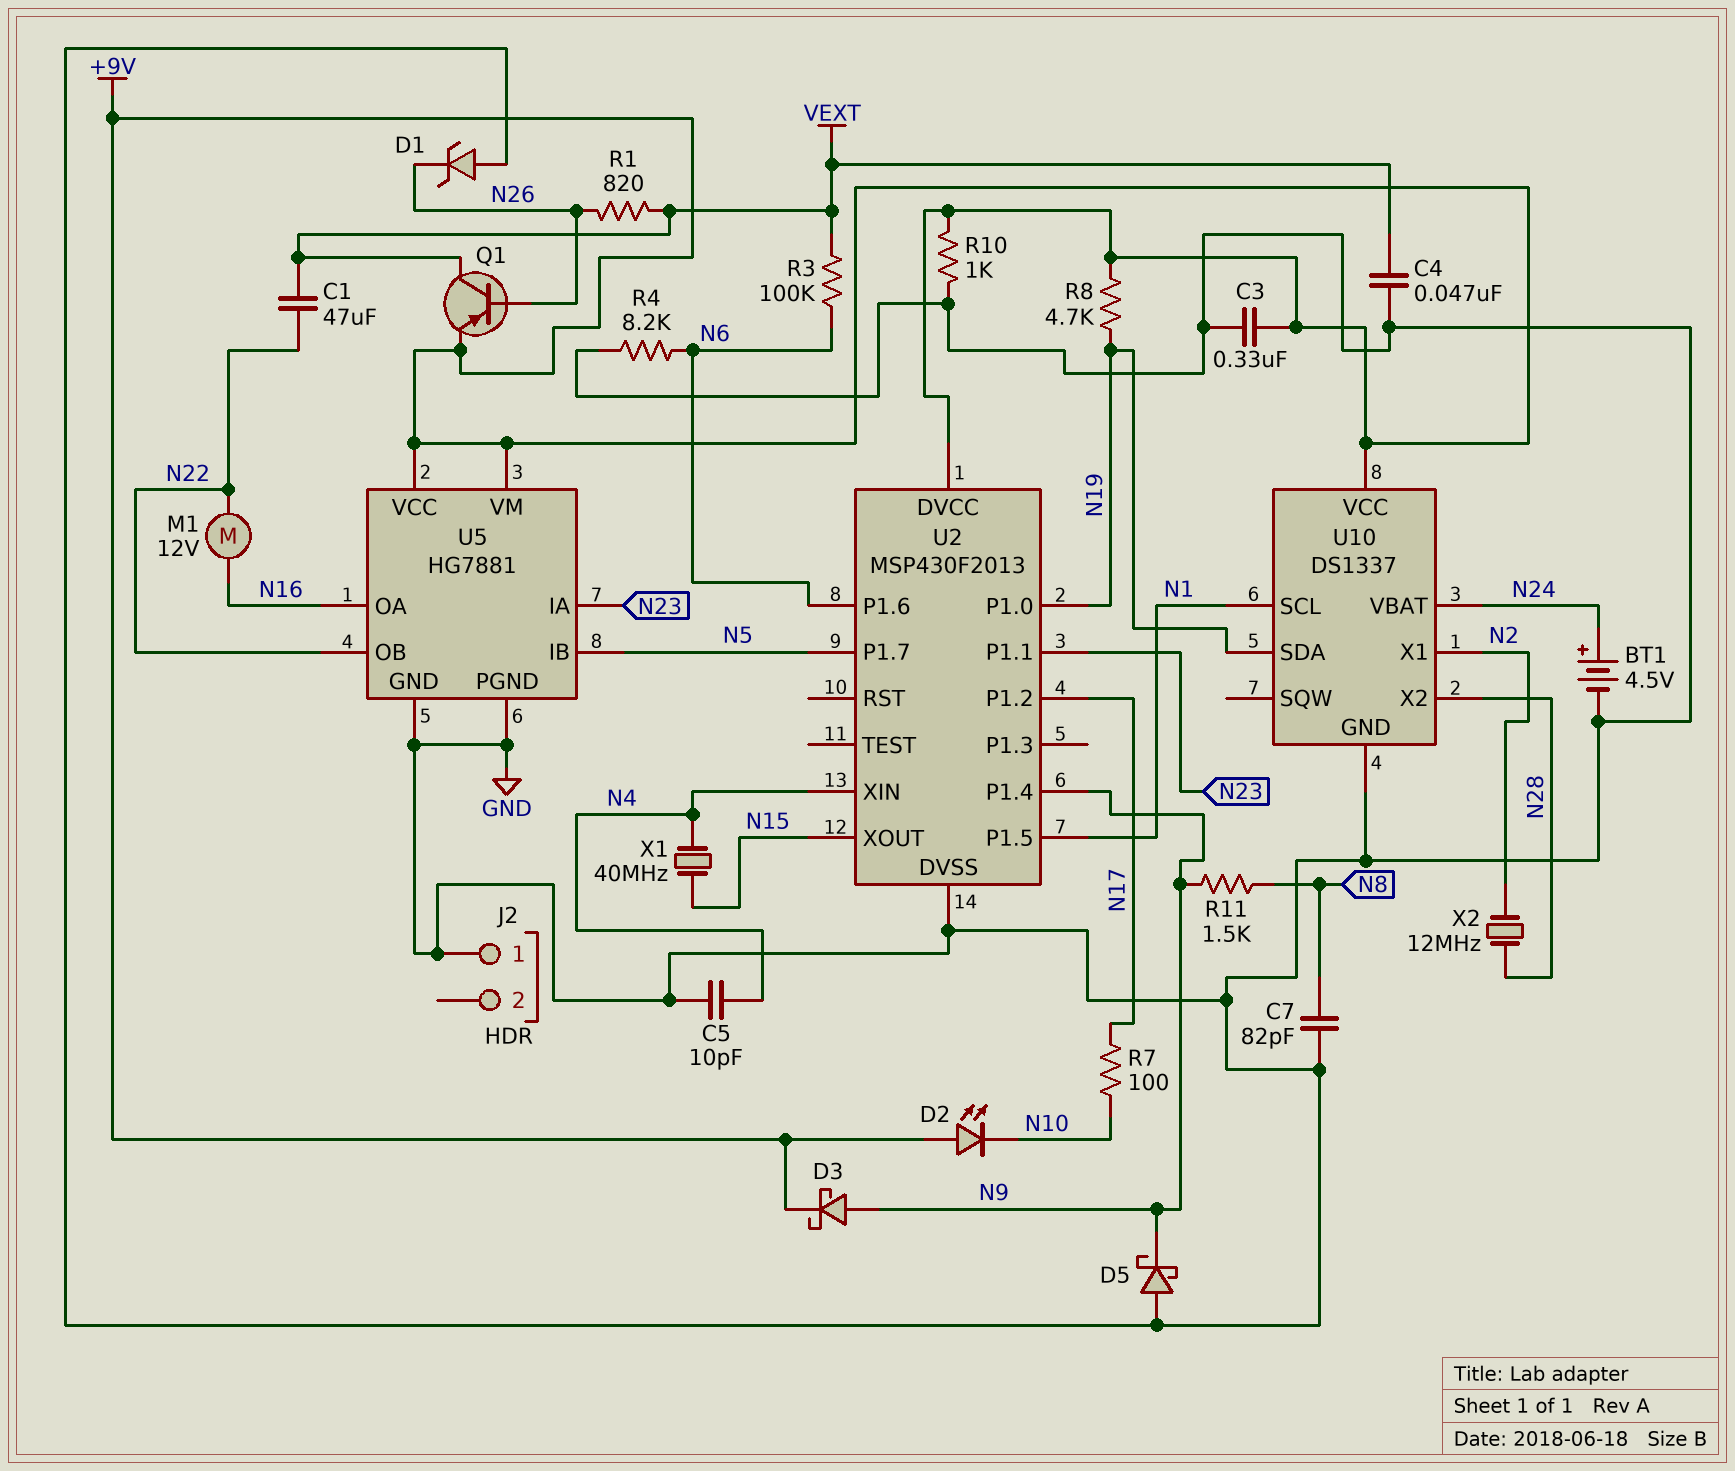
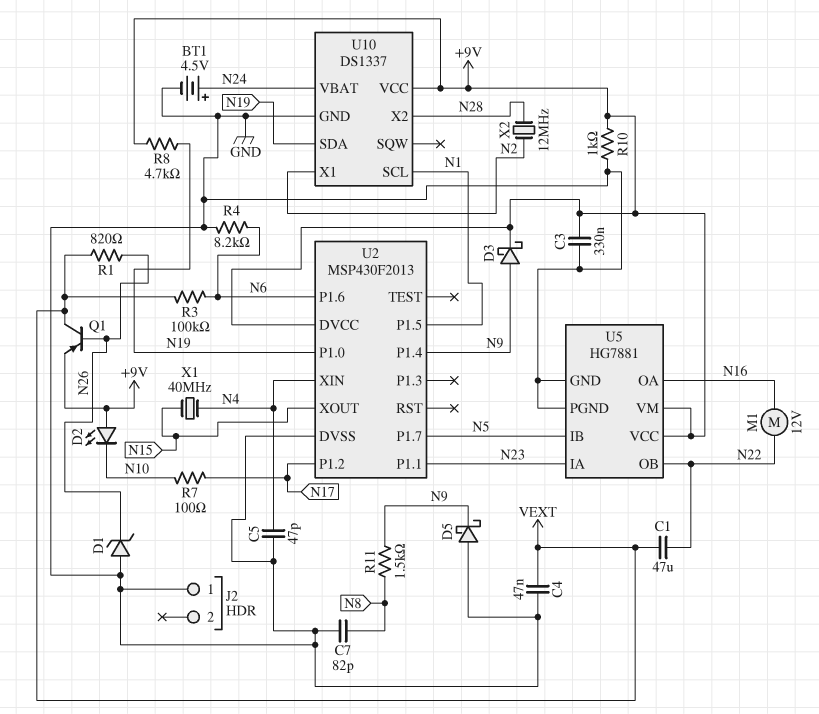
C5: 10pF (GND, N4) -> 47pF (GND, N4)

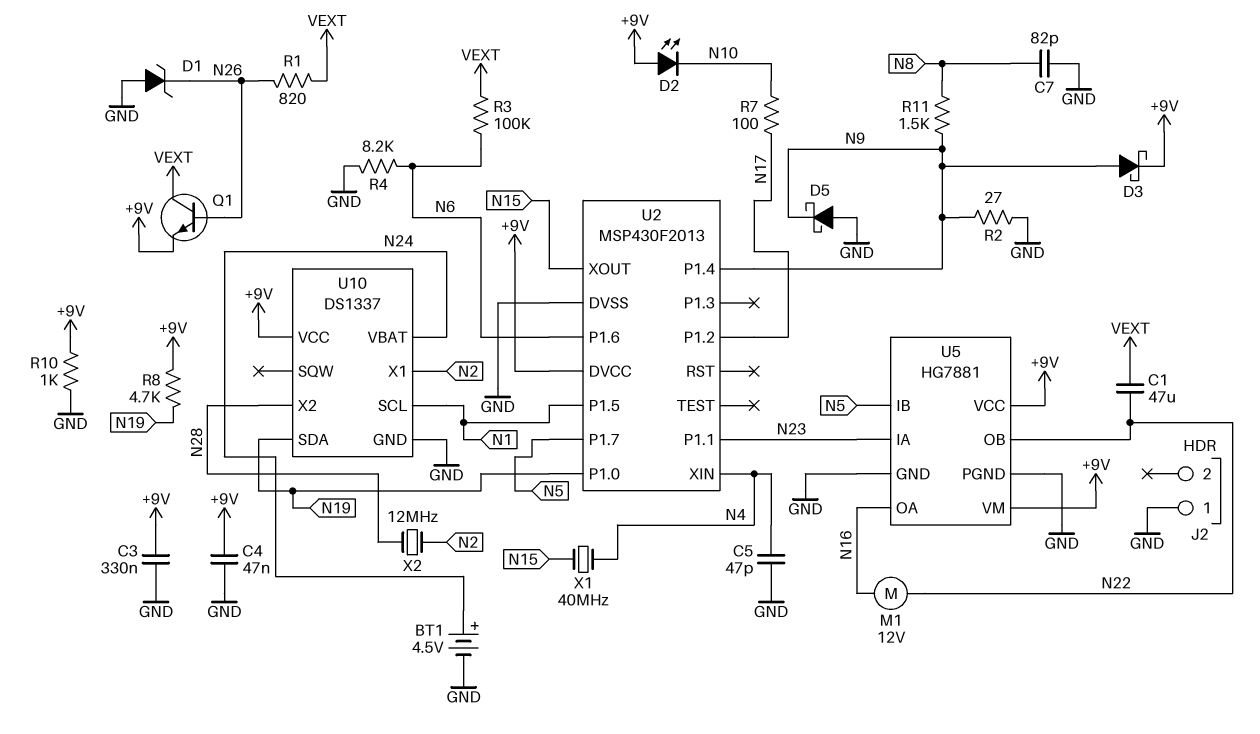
C4: 47nF (GND, VEXT) -> 47nF (+9V, GND)
Q1: PNP (B N26, C VEXT, E +9V) -> NPN (B N26, C VEXT, E +9V)
R2: none -> 27 (GND, N9)

